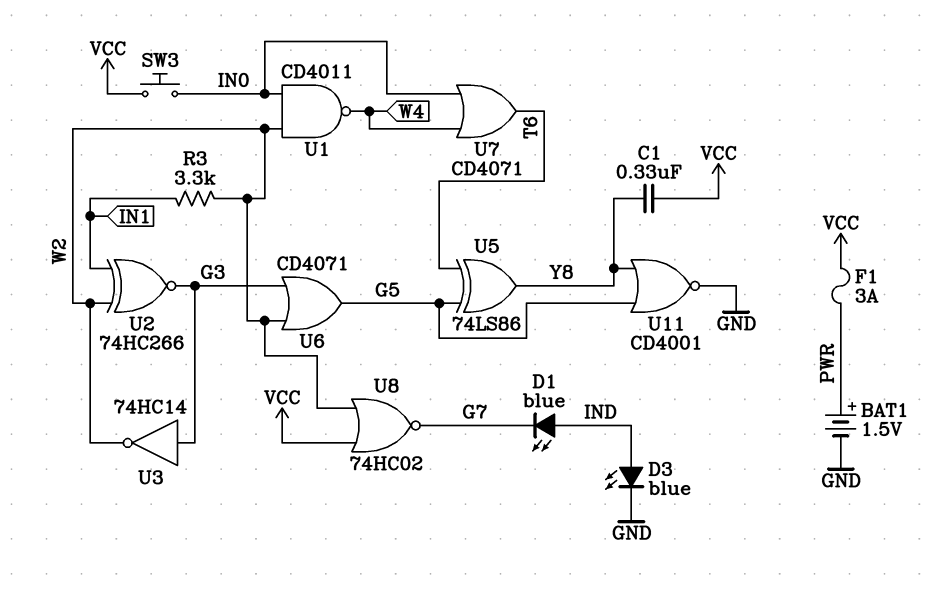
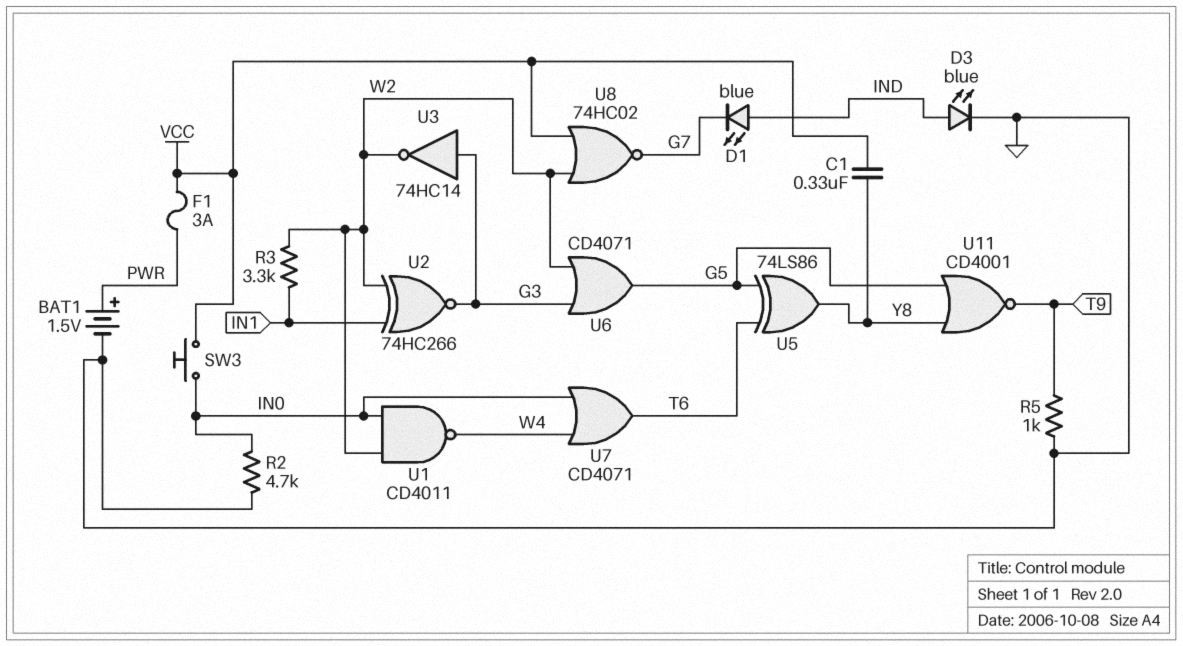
R2: none -> 4.7k (GND, IN0)
R5: none -> 1k (GND, T9)
U11: NOR CD4001 (in G5, in Y8, out GND) -> NOR CD4001 (in G5, in Y8, out T9)

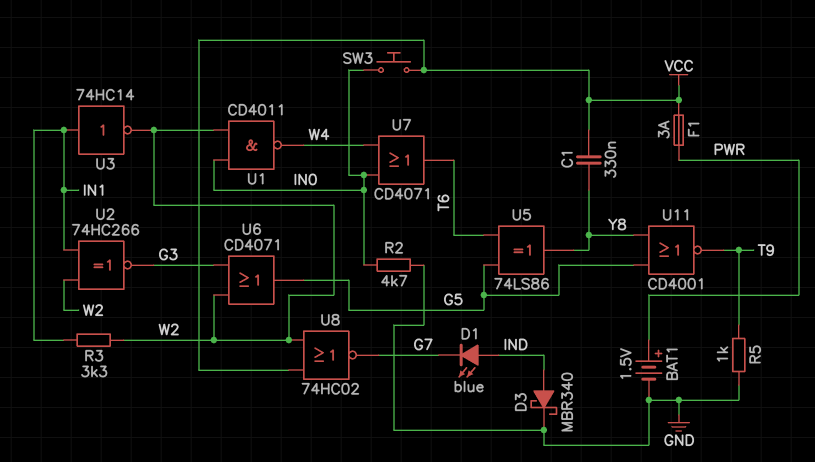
D3: LED blue (A IND, K GND) -> schottky MBR340 (A IND, K GND)
U3: NOT 74HC14 (in G3, out W2) -> NOT 74HC14 (in IN1, out W2)

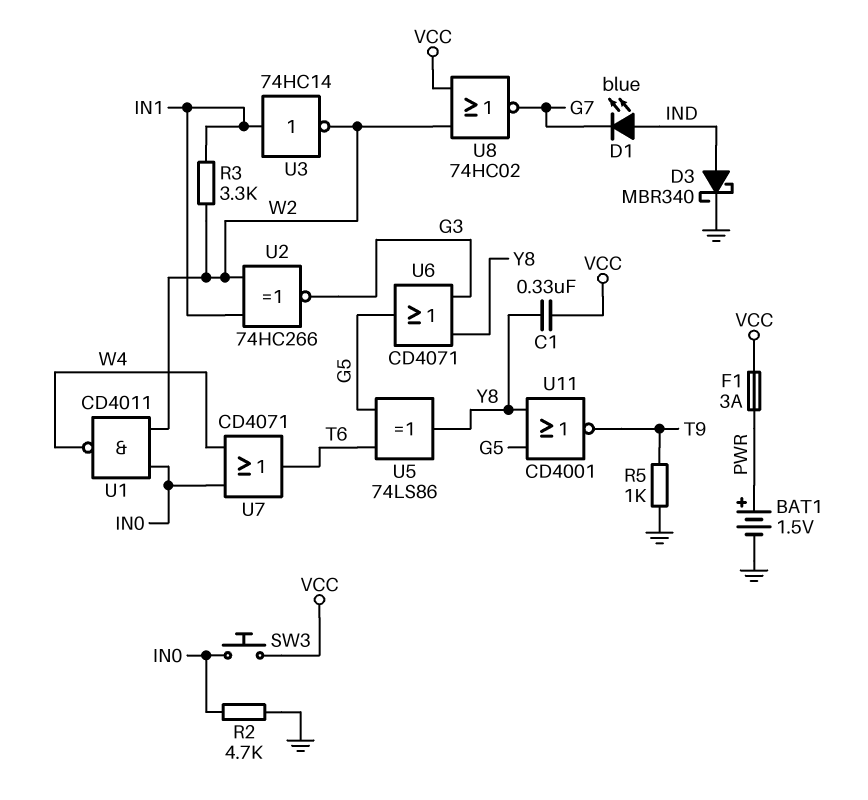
U6: OR CD4071 (in G3, in W2, out G5) -> OR CD4071 (in G3, in Y8, out G5)

